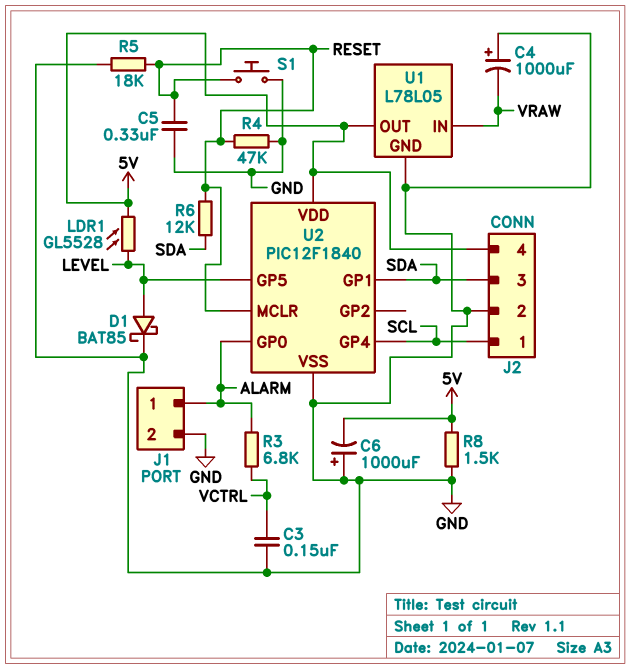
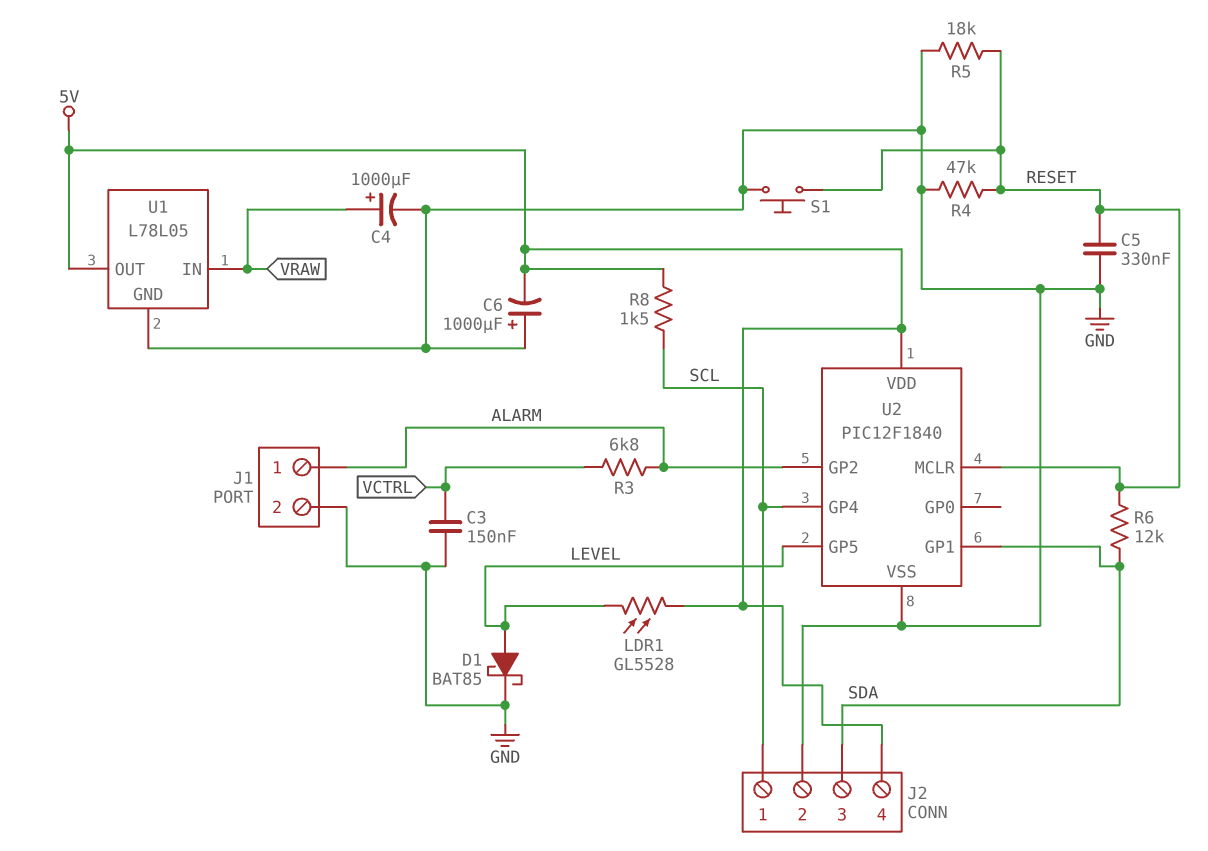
C4: 1000uF (plus GND, minus VRAW) -> 1000uF (plus VRAW, minus GND)
R8: 1.5k (5V, GND) -> 1.5k (5V, SCL)
U2 pin GP0: ALARM -> none
U2 pin GP2: none -> ALARM

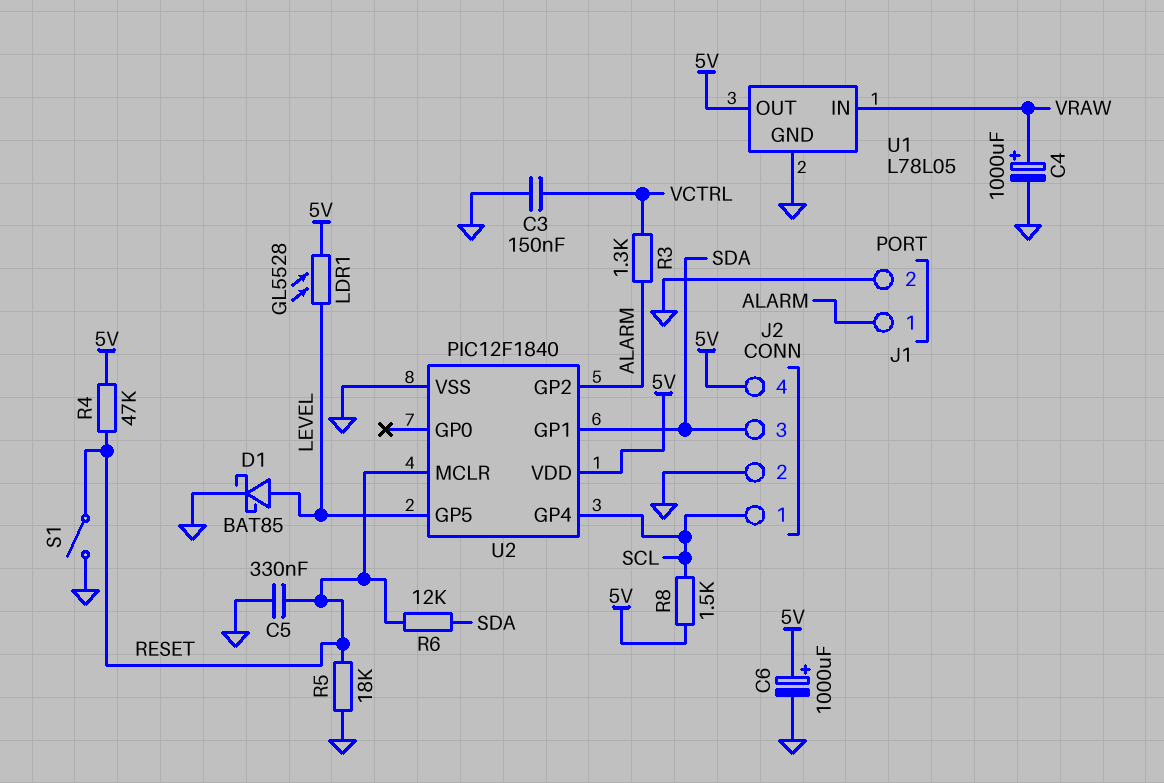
C6: 1000uF (plus GND, minus 5V) -> 1000uF (plus 5V, minus GND)
R3: 6.8k (ALARM, VCTRL) -> 1.3k (ALARM, VCTRL)
R4: 47k (GND, RESET) -> 47k (5V, RESET)
S1: button (GND, RESET) -> switch (GND, RESET)

